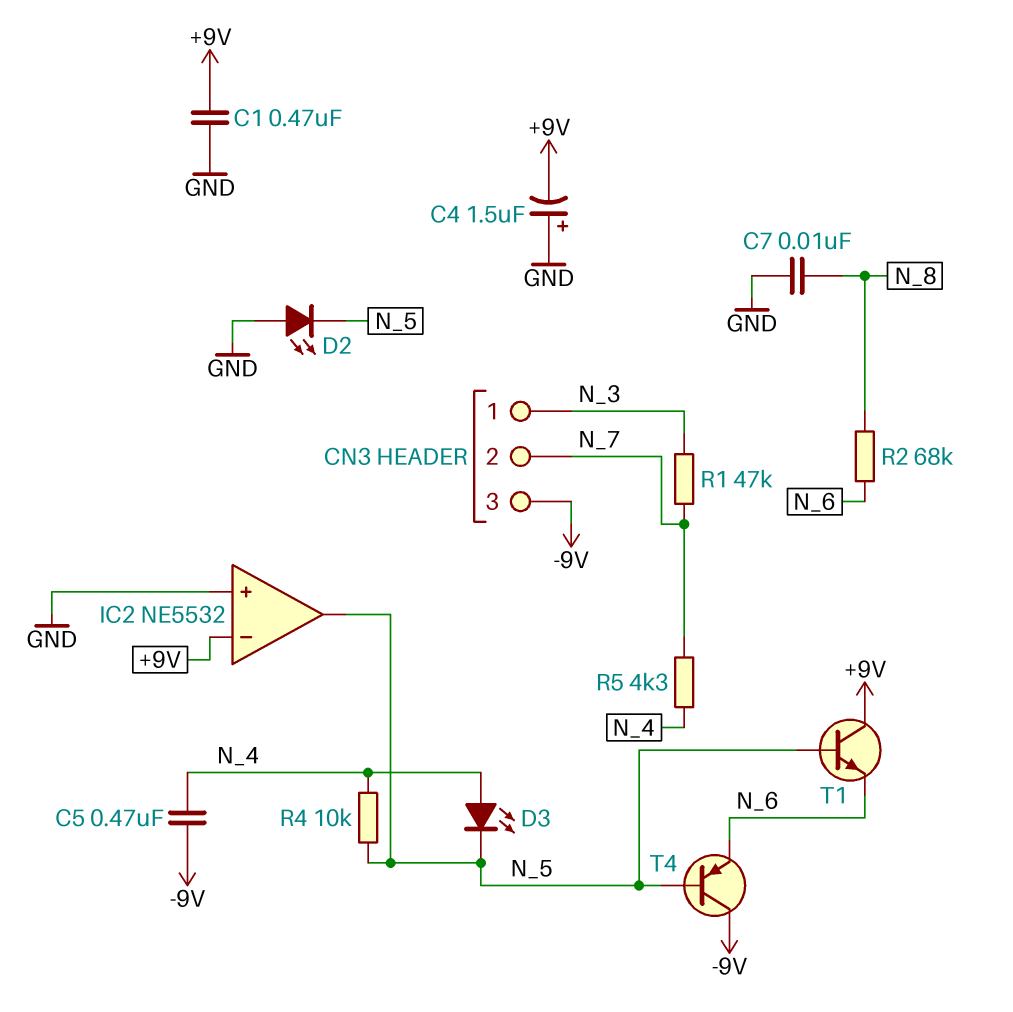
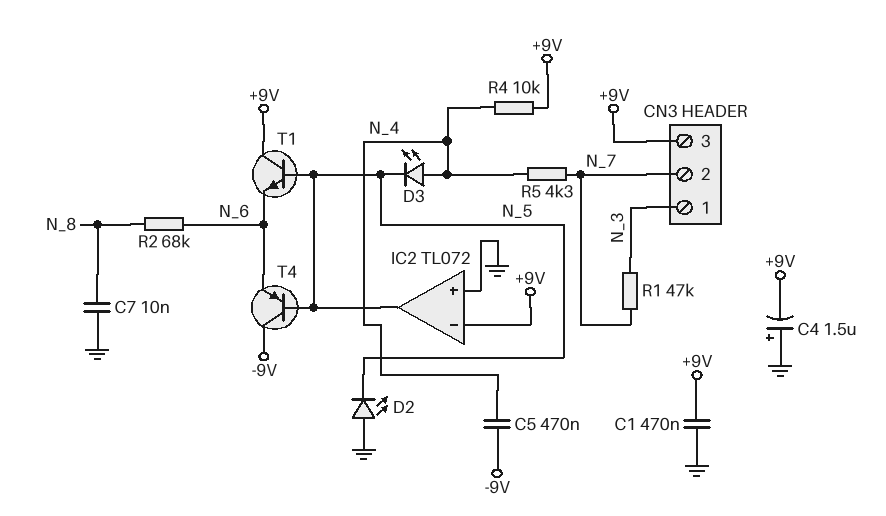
CN3 pin 3: -9V -> +9V
IC2: NE5532 -> TL072
R4: 10k (N_4, N_5) -> 10k (+9V, N_4)

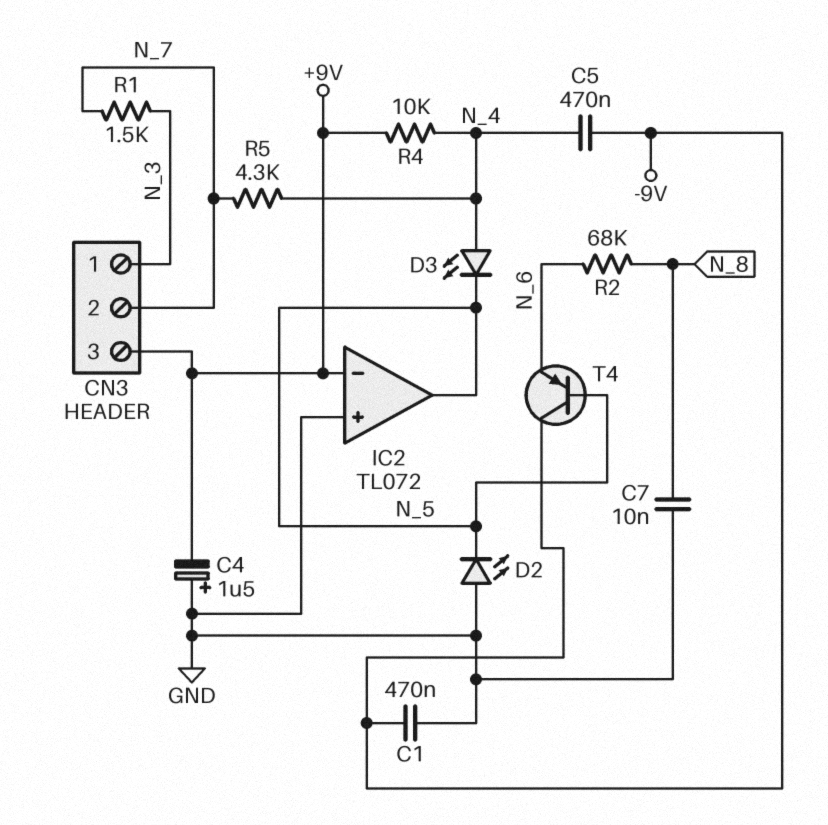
C1: 470nF (+9V, GND) -> 470nF (-9V, GND)
R1: 47k (N_3, N_7) -> 1.5k (N_3, N_7)
T1: NPN (B N_5, C +9V, E N_6) -> none

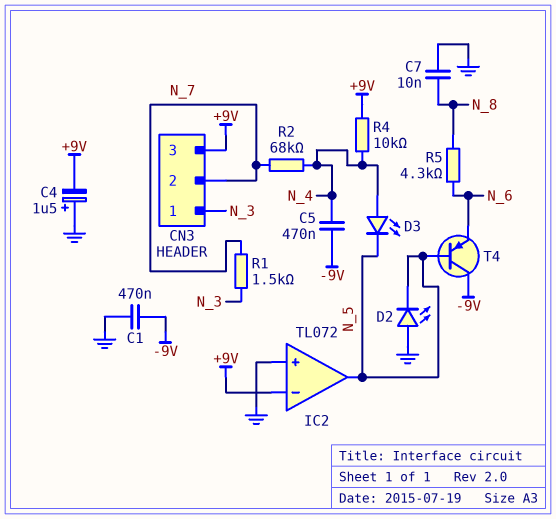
R2: 68k (N_6, N_8) -> 68k (N_4, N_7)
R5: 4.3k (N_4, N_7) -> 4.3k (N_6, N_8)

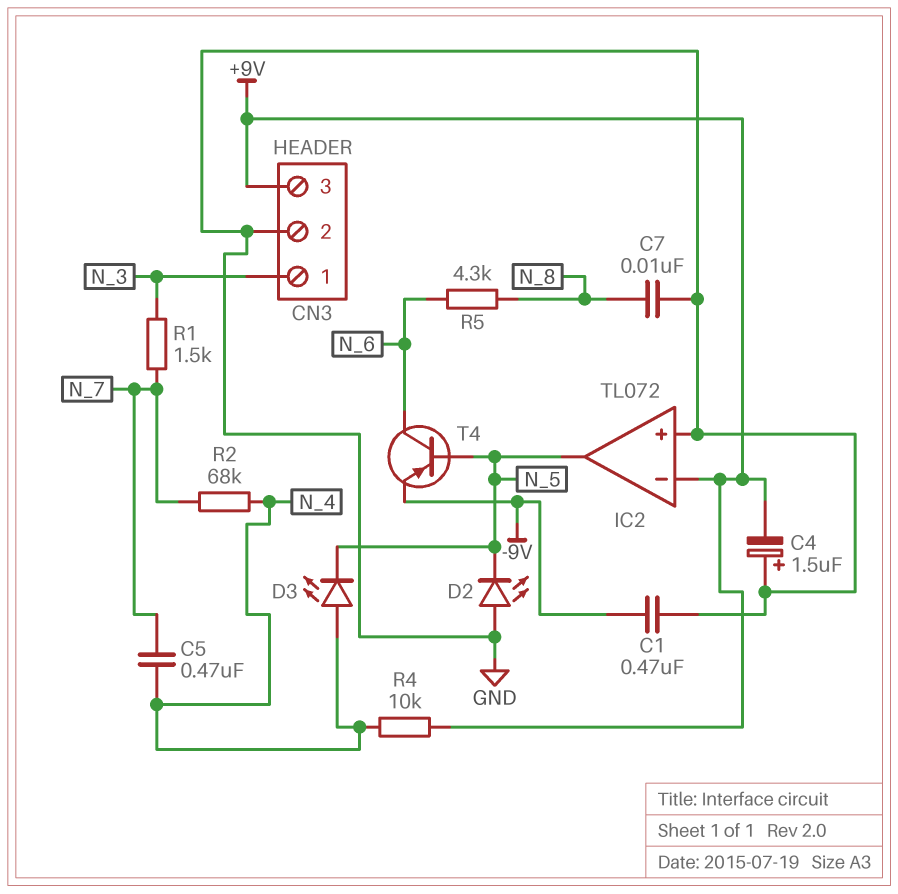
C5: 470nF (-9V, N_4) -> 470nF (N_4, N_7)
CN3 pin 2: N_7 -> GND
T4: PNP (B N_5, C -9V, E N_6) -> PNP (B N_5, C N_6, E -9V)

